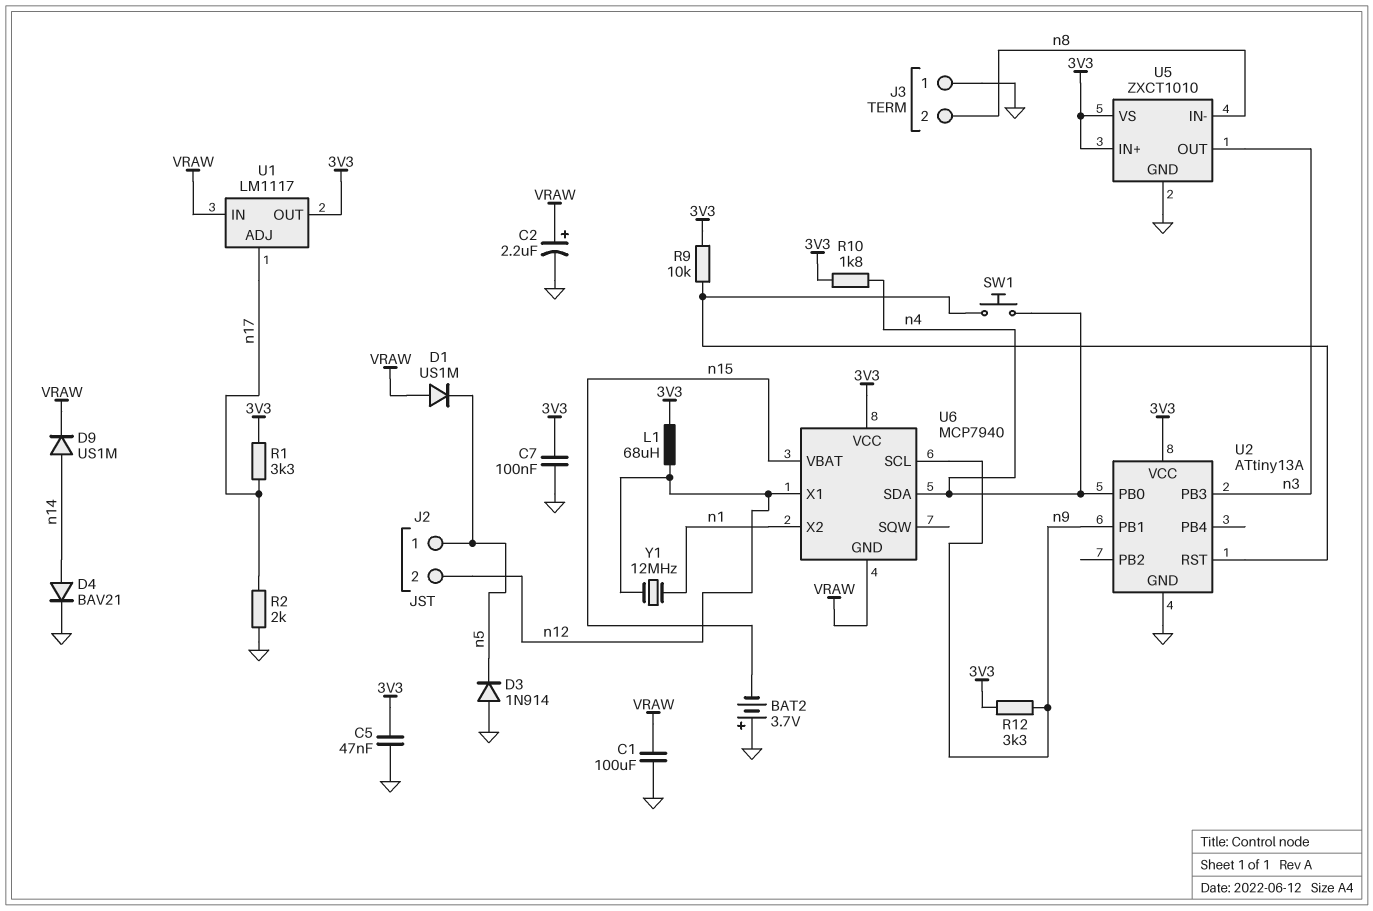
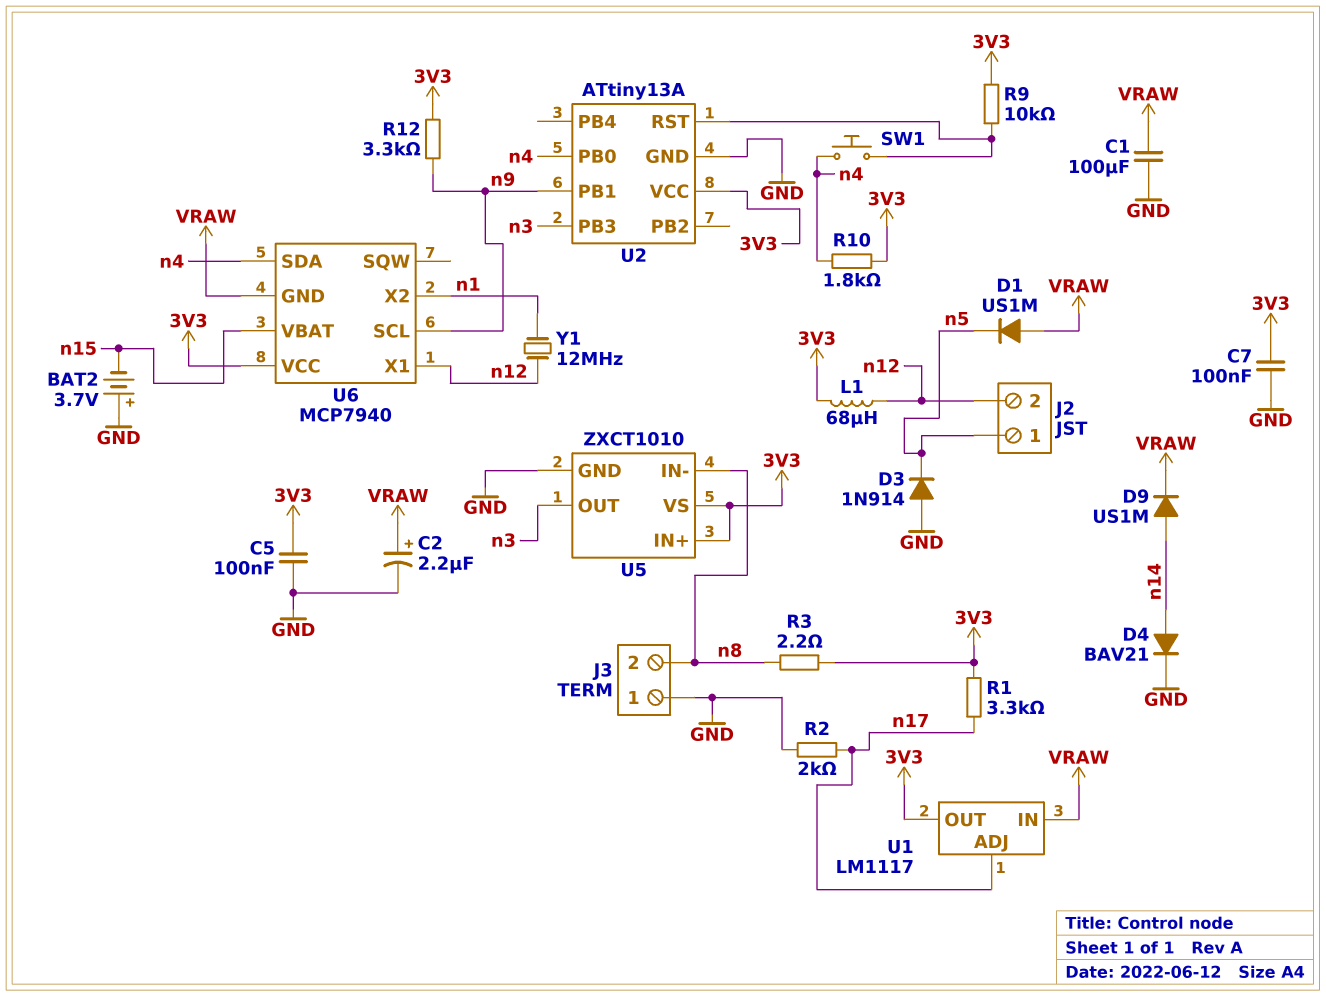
C5: 47nF (3V3, GND) -> 100nF (3V3, GND)
R3: none -> 2.2 (3V3, n8)

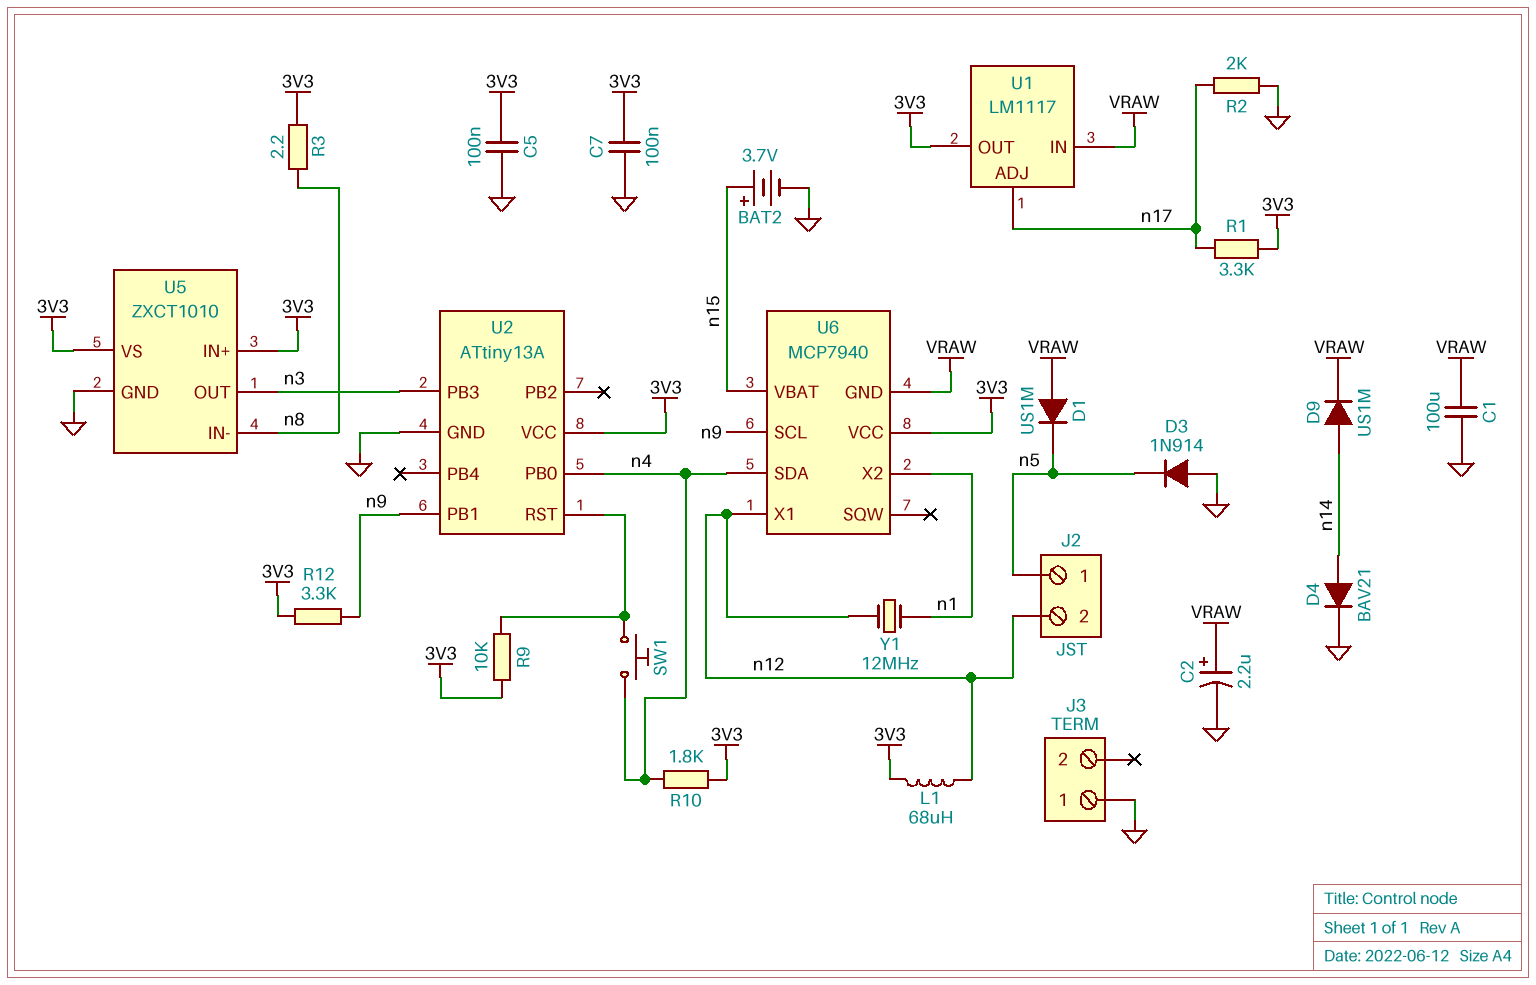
BAT2: 3.7V (plus GND, minus n15) -> 3.7V (plus n15, minus GND)
J3 pin 2: n8 -> none

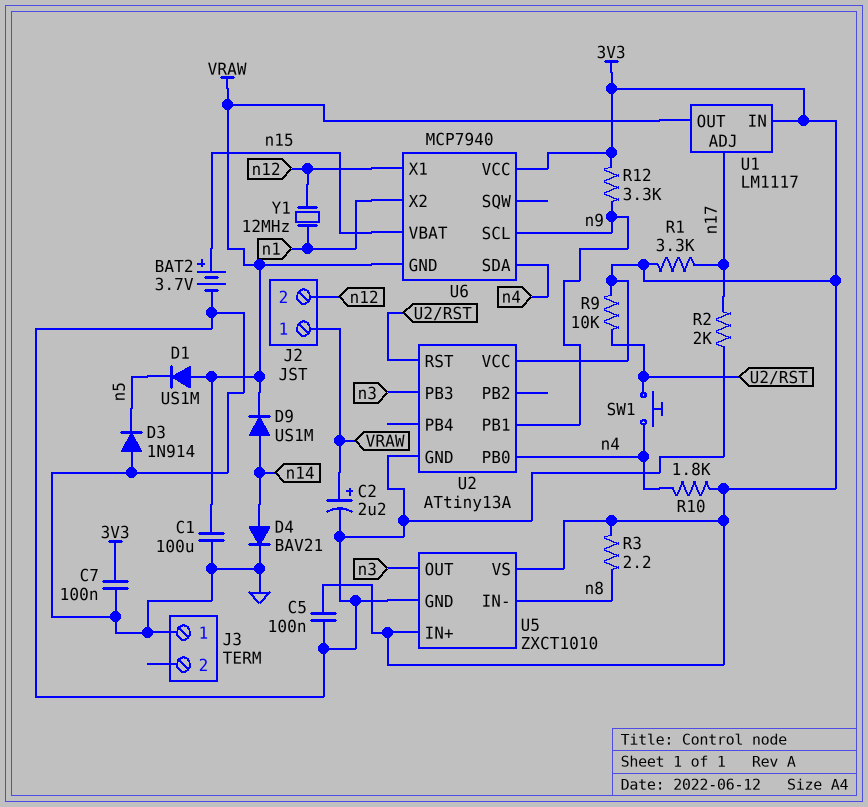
J2 pin 1: n5 -> VRAW
L1: 68uH (3V3, n12) -> none
U1 pin IN: VRAW -> 3V3
U1 pin OUT: 3V3 -> VRAW

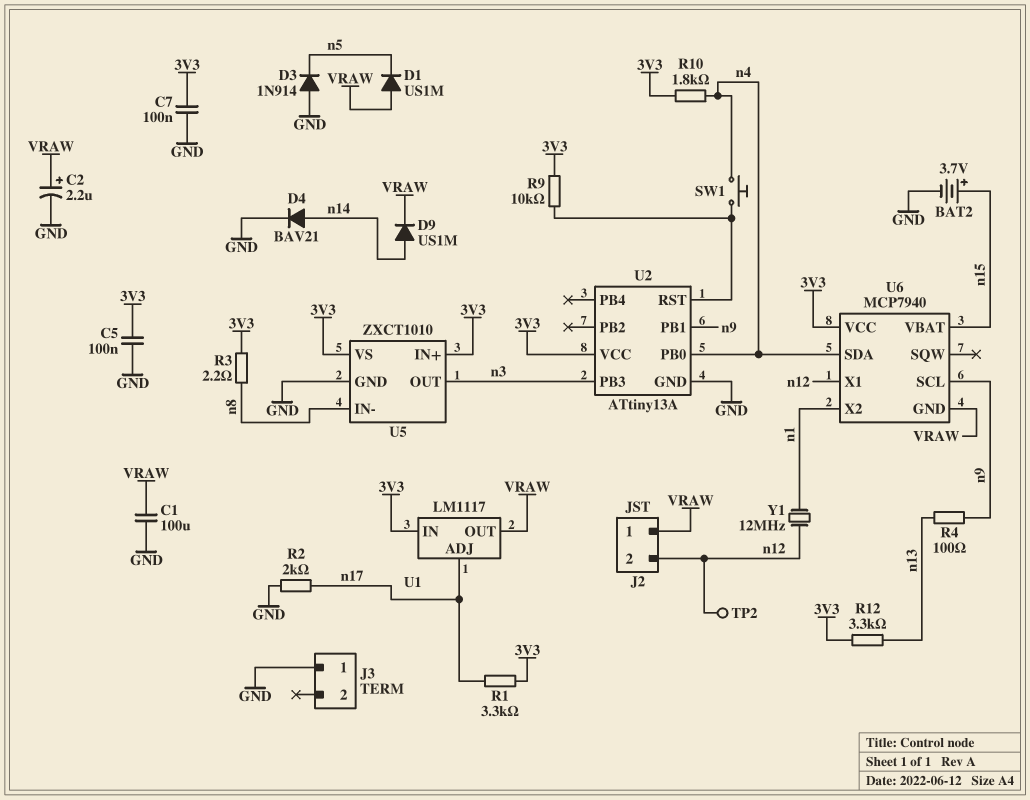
R4: none -> 100 (n9, n13)
R12: 3.3k (3V3, n9) -> 3.3k (3V3, n13)
TP2: none -> test point (n12)

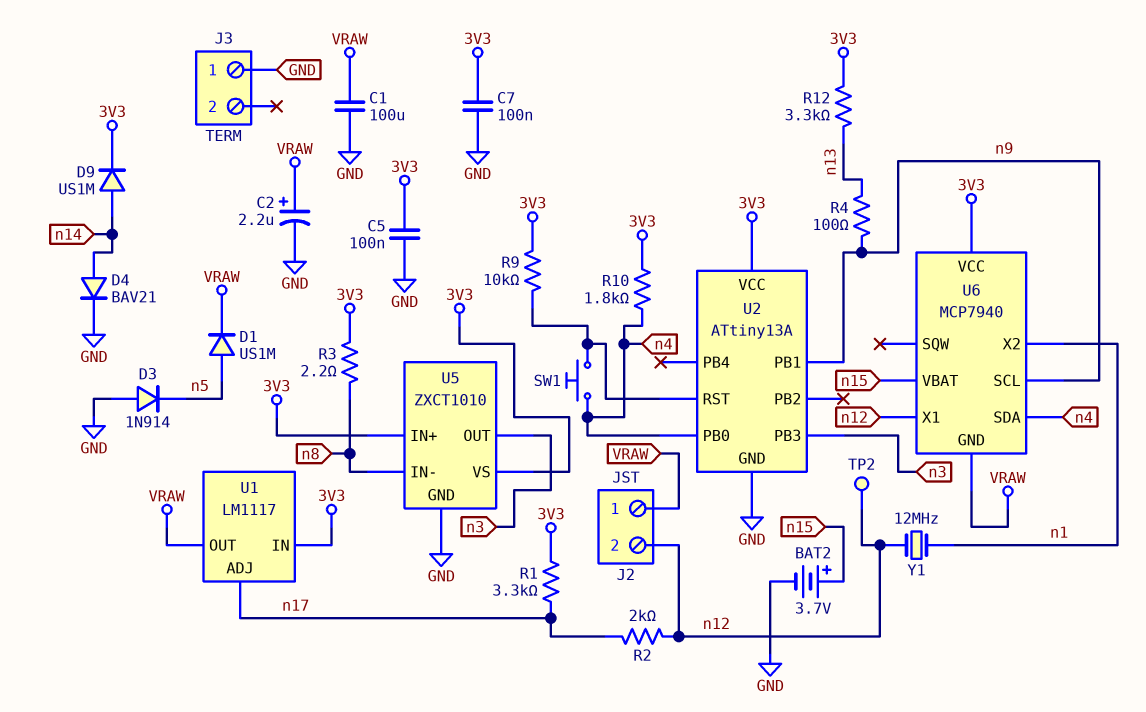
D1: diode US1M (A VRAW, K n5) -> diode US1M (A n5, K VRAW)
D9: diode US1M (A n14, K VRAW) -> diode US1M (A n14, K 3V3)
R2: 2k (GND, n17) -> 2k (n12, n17)

